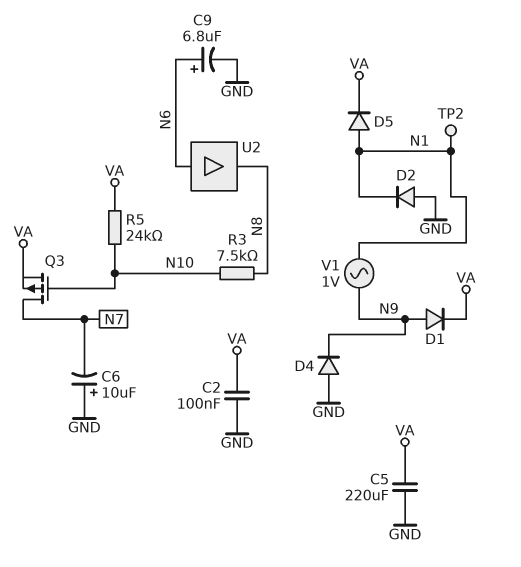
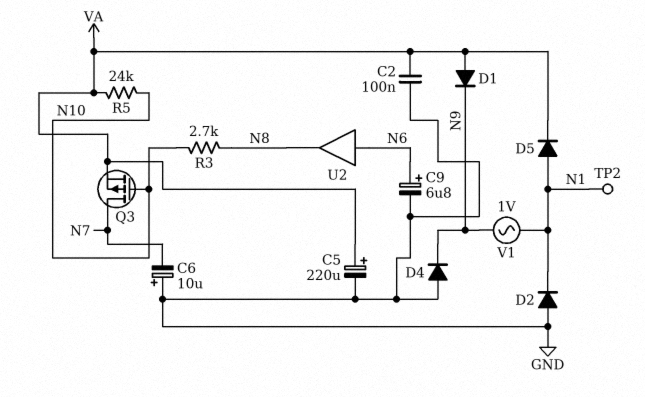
C5: 220uF (GND, VA) -> 220uF (plus VA, minus GND)
D1: diode (A N9, K VA) -> diode (A VA, K N9)
R3: 7.5k (N8, N10) -> 2.7k (N8, N10)

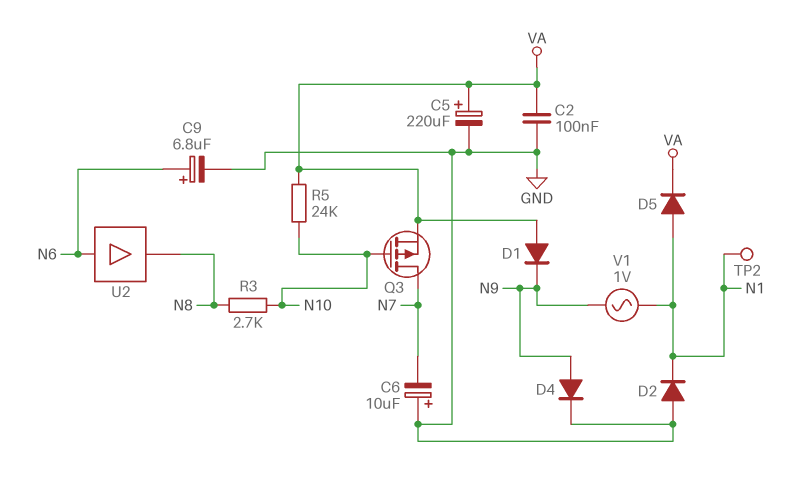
D4: diode (A GND, K N9) -> diode (A N9, K GND)

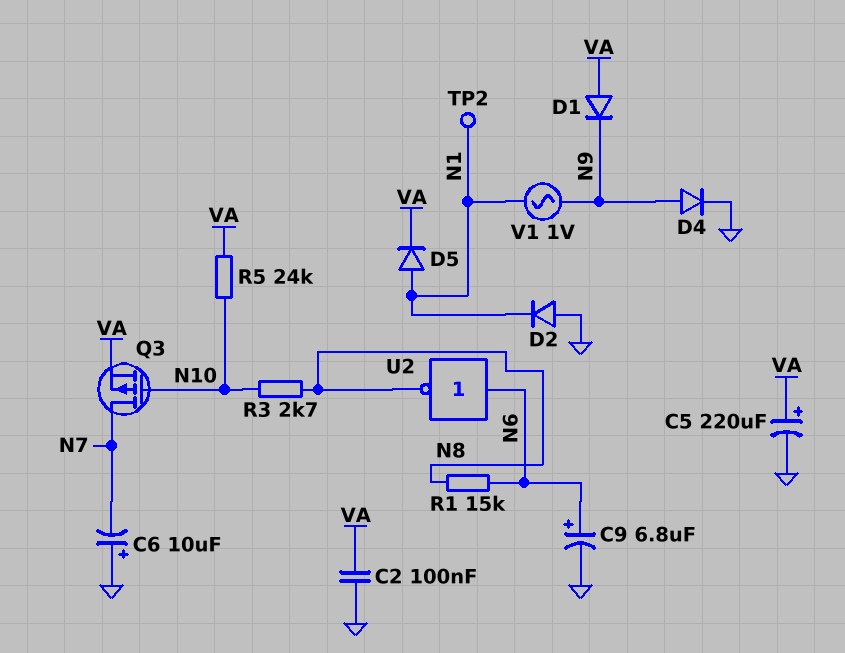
R1: none -> 15k (N6, N8)
U2: buffer (in N6, out N8) -> NOT (in N6, out N8)

